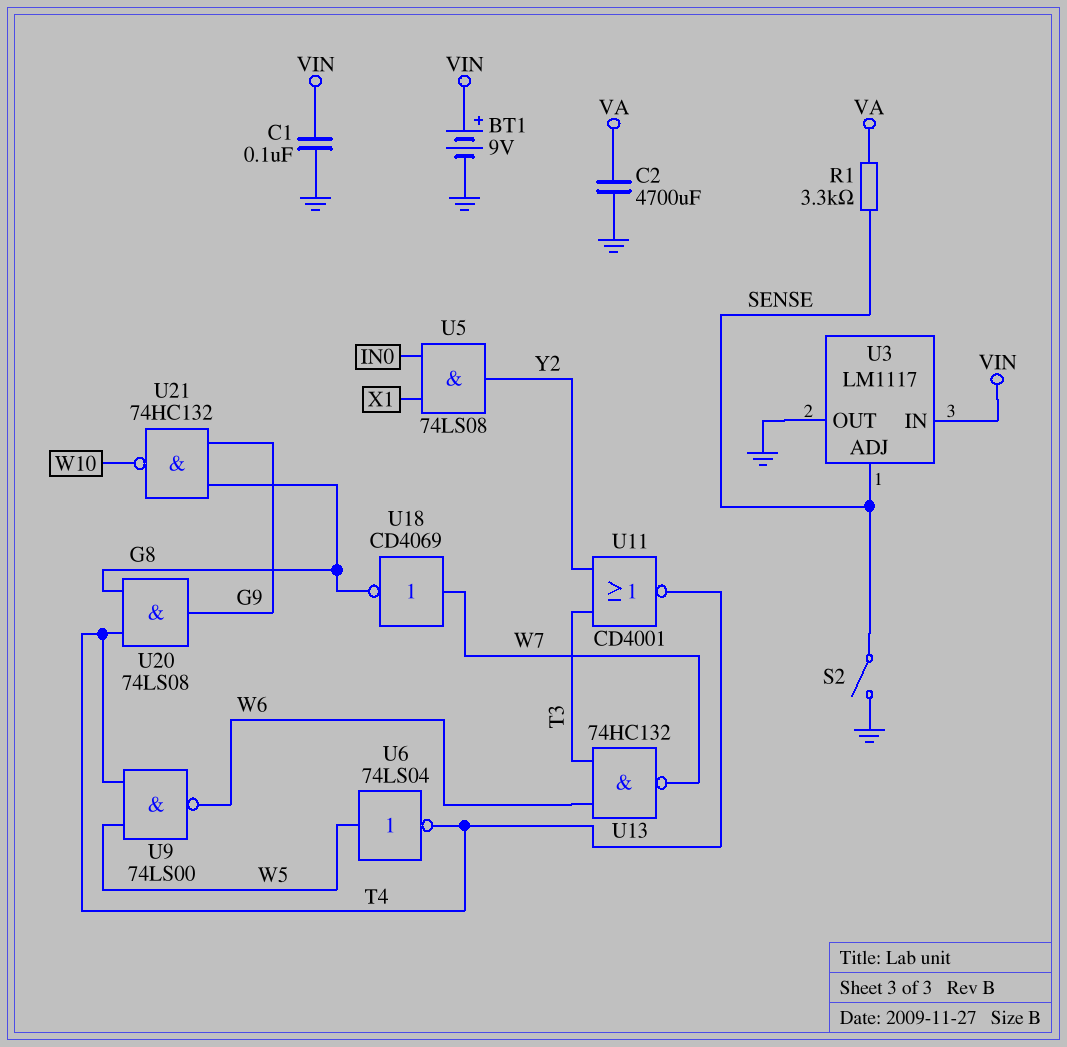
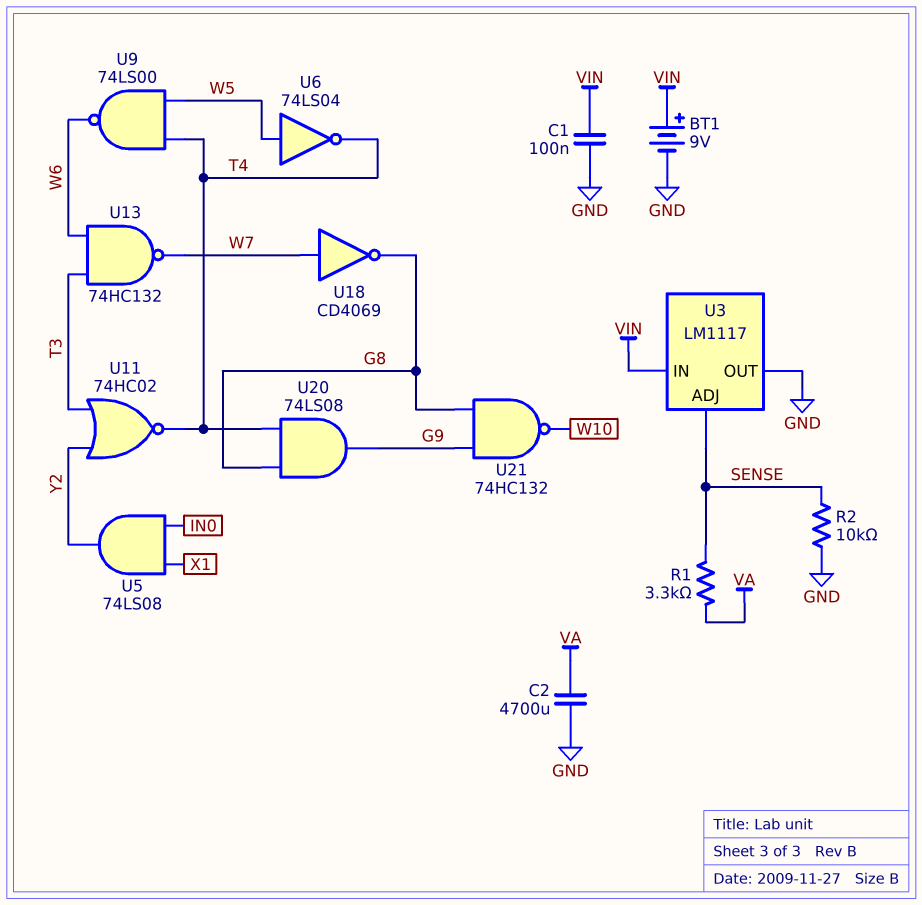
R2: none -> 10k (GND, SENSE)
S2: switch (GND, SENSE) -> none
U11: NOR CD4001 (in T3, in Y2, out T4) -> NOR 74HC02 (in T3, in Y2, out T4)

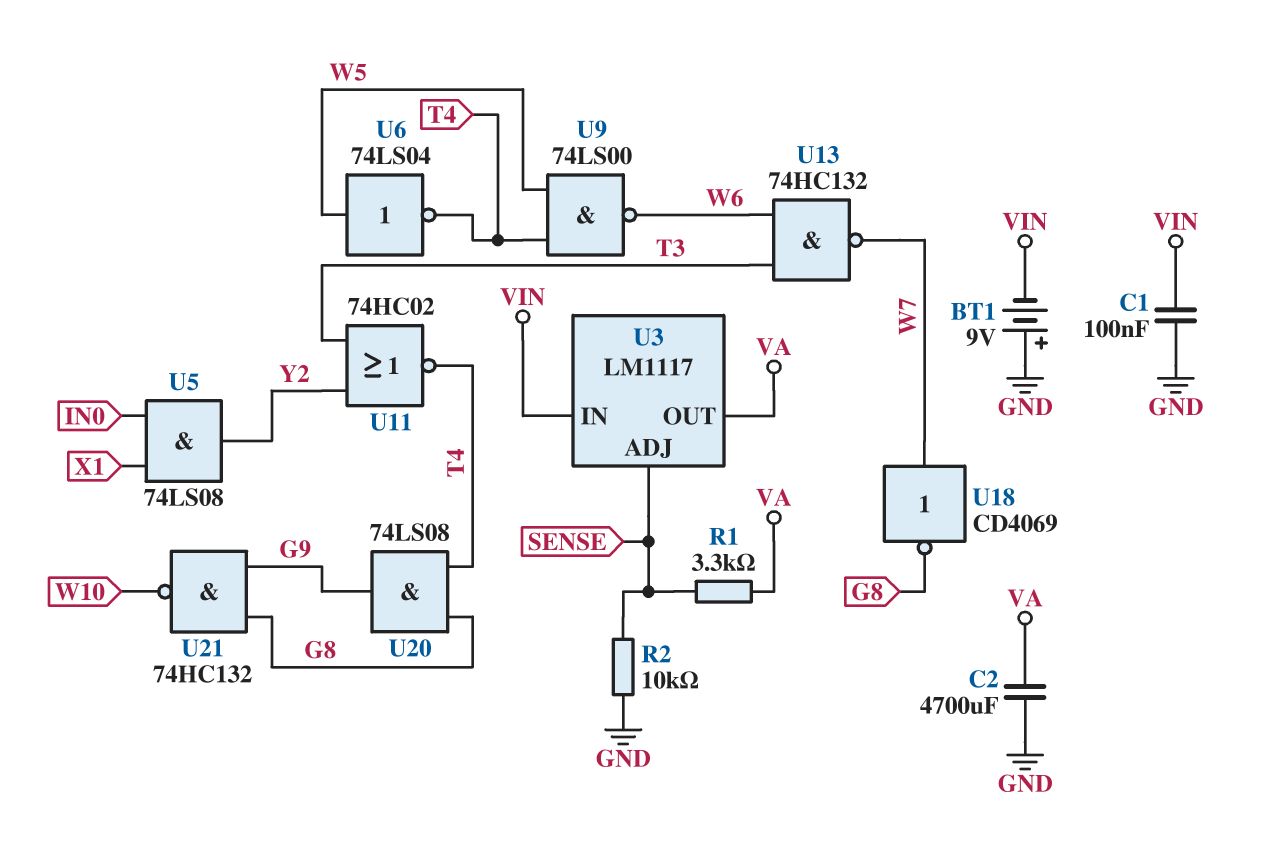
BT1: 9V (plus VIN, minus GND) -> 9V (plus GND, minus VIN)
U3 pin OUT: GND -> VA

